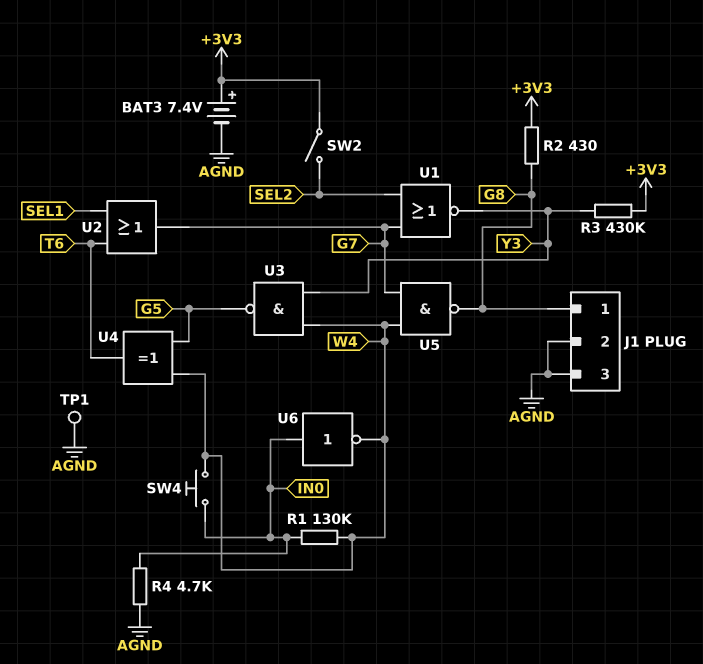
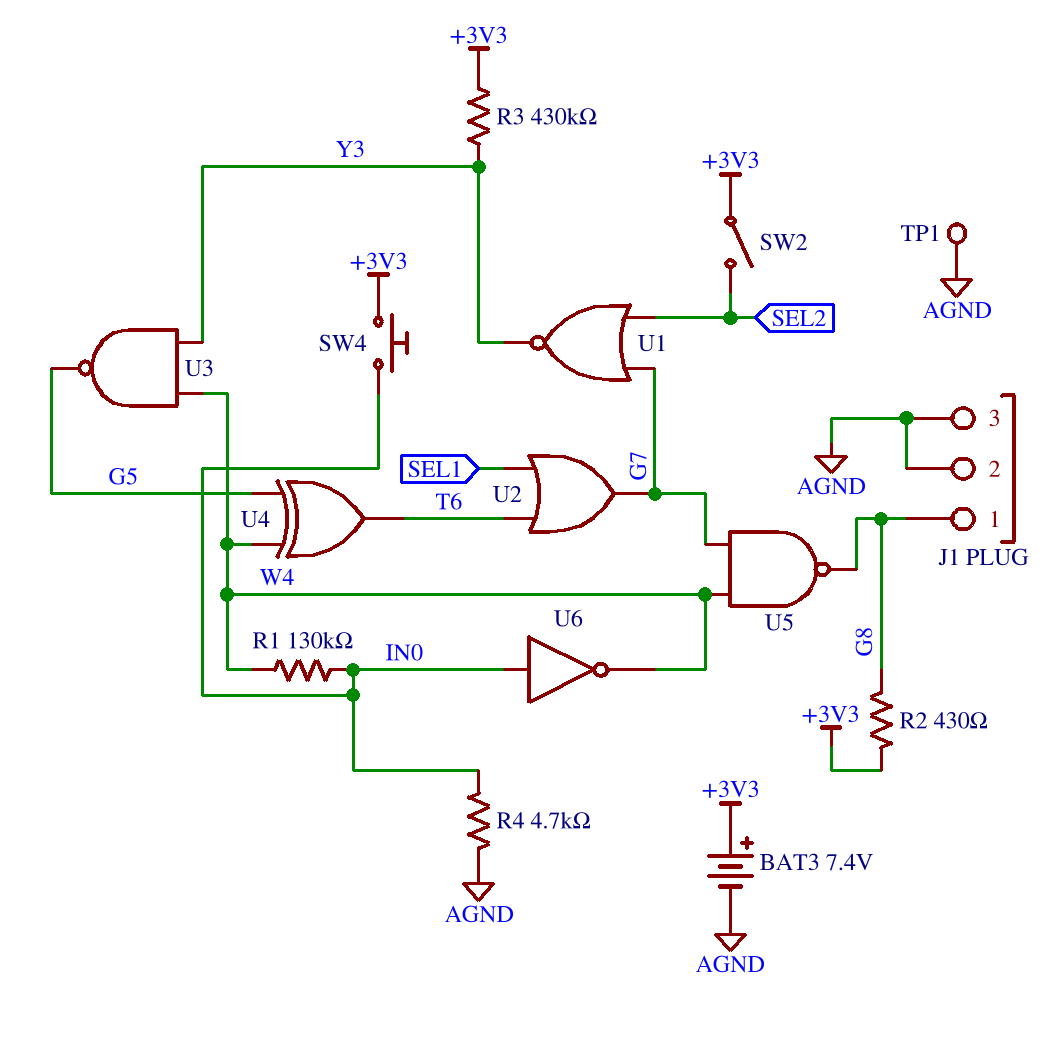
SW4: button (IN0, W4) -> button (+3V3, IN0)

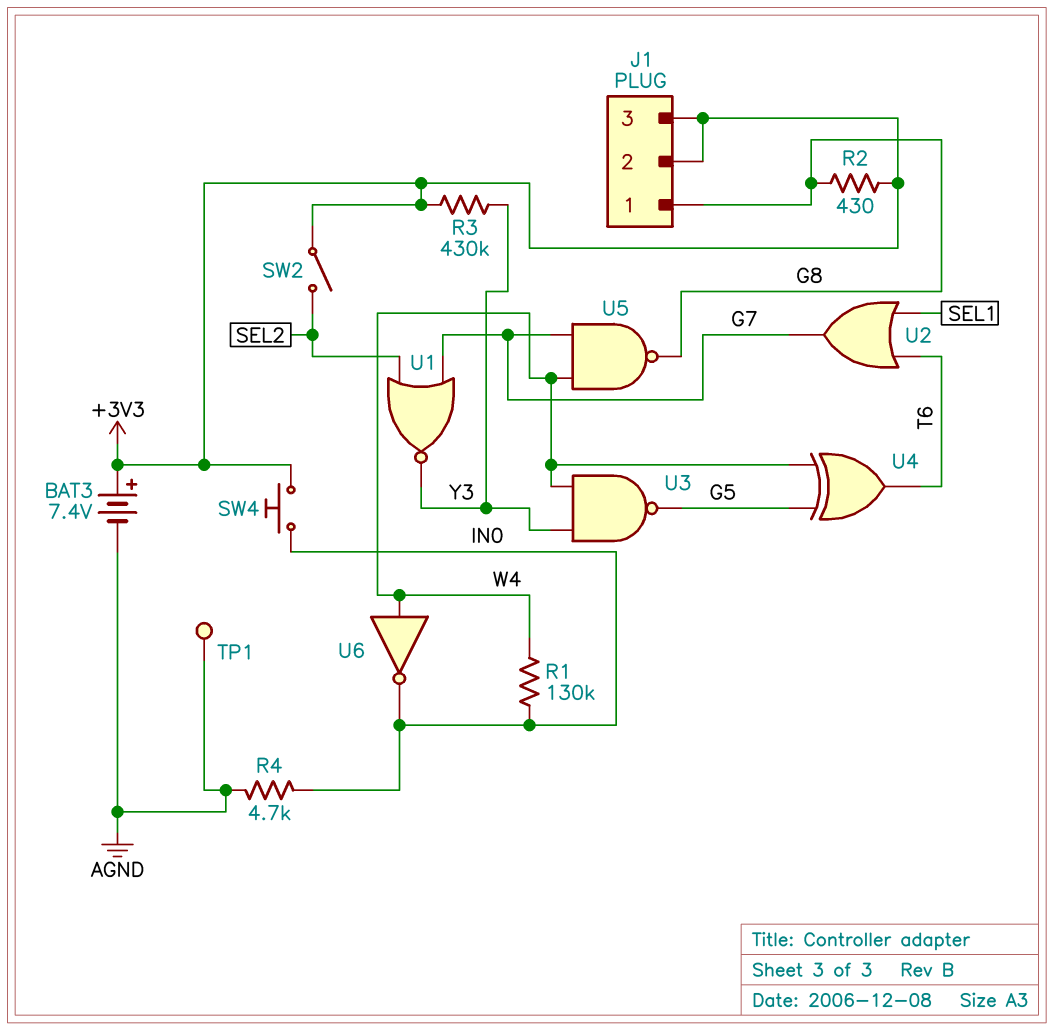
J1 pin 2: AGND -> +3V3
J1 pin 3: AGND -> +3V3
U6: NOT (in IN0, out W4) -> NOT (in W4, out IN0)

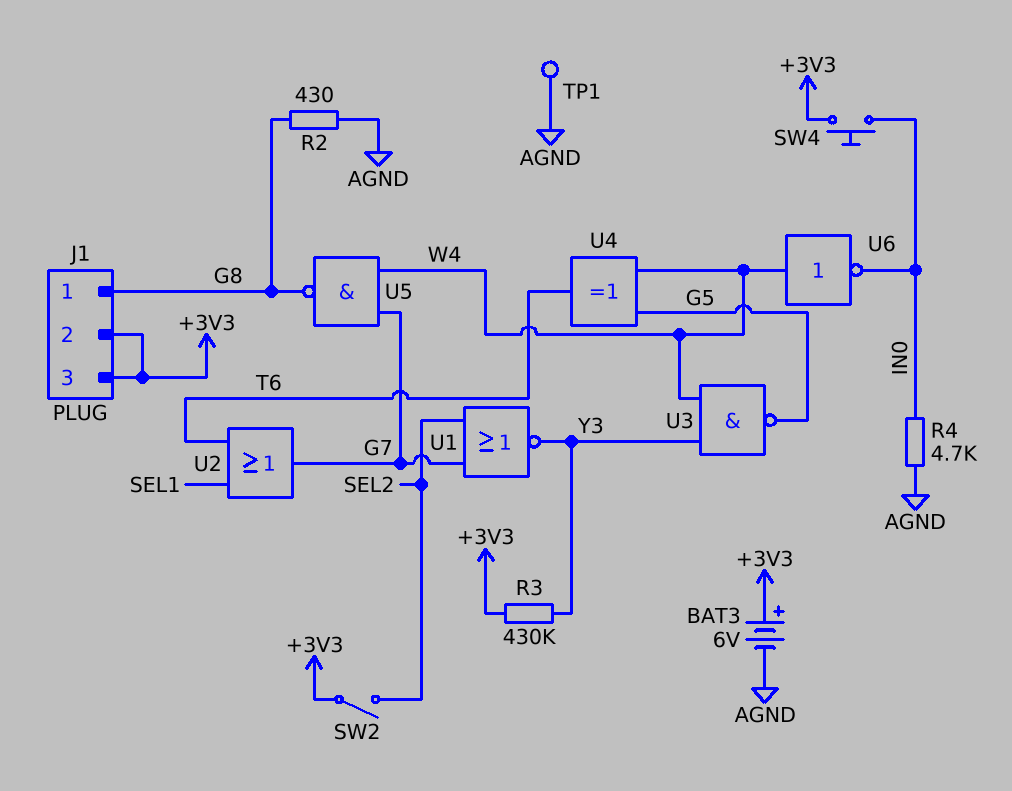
BAT3: 7.4V (plus +3V3, minus AGND) -> 6V (plus +3V3, minus AGND)
R1: 130k (IN0, W4) -> none
R2: 430 (+3V3, G8) -> 430 (AGND, G8)

